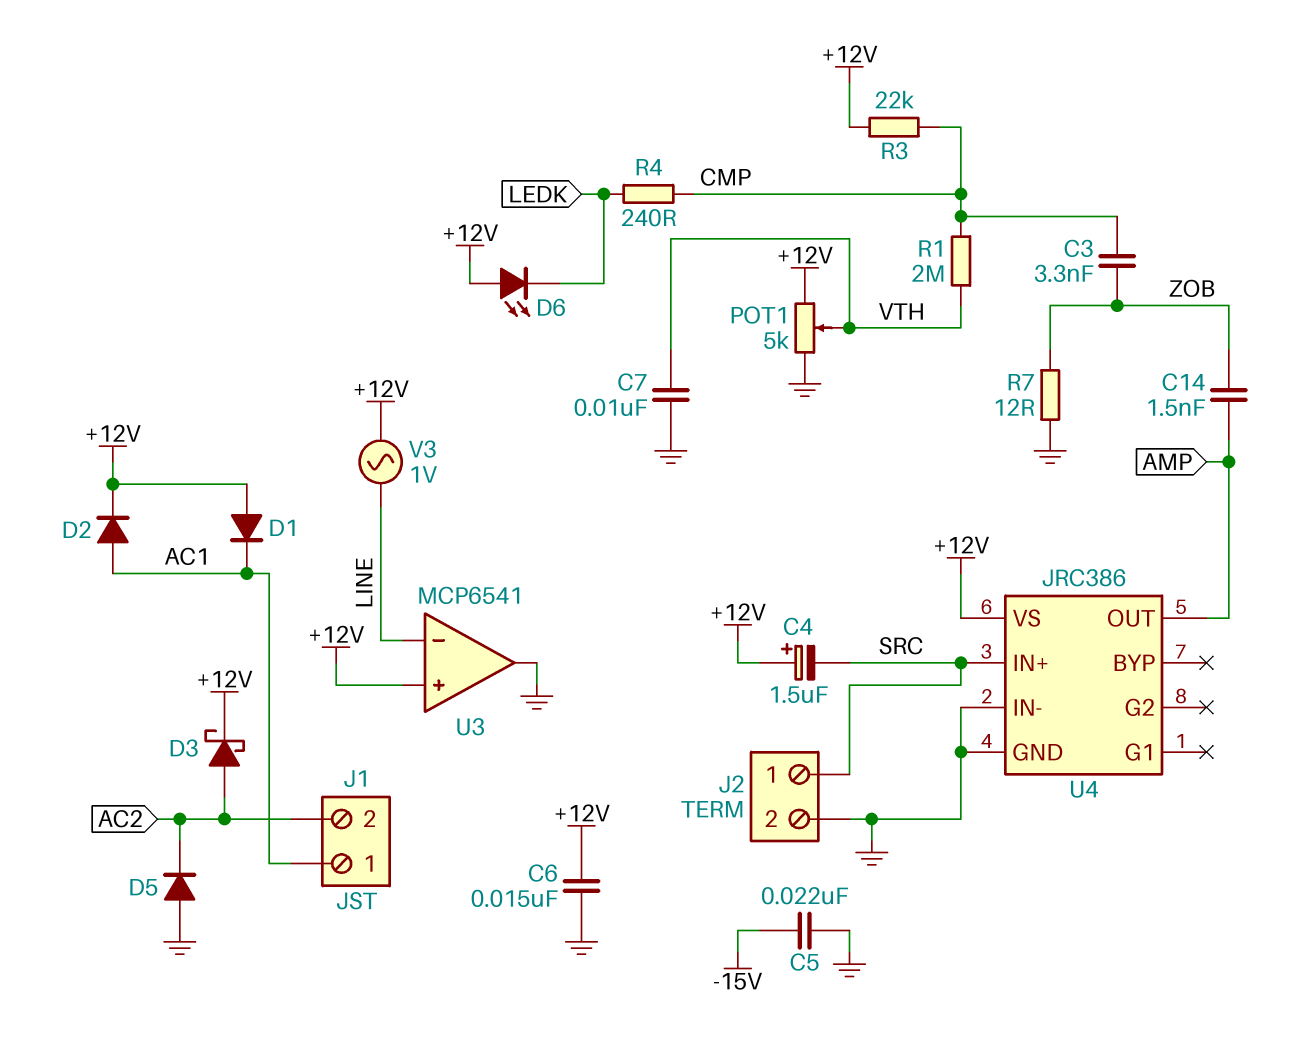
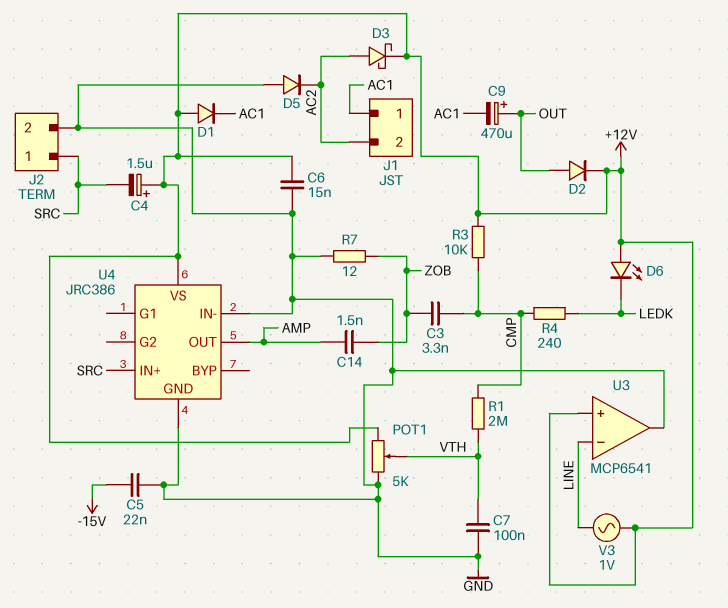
C7: 10nF (GND, VTH) -> 100nF (GND, VTH)
C9: none -> 470uF (plus OUT, minus AC1)
D2: diode (A AC1, K +12V) -> diode (A OUT, K +12V)
R3: 22k (+12V, CMP) -> 10k (+12V, CMP)

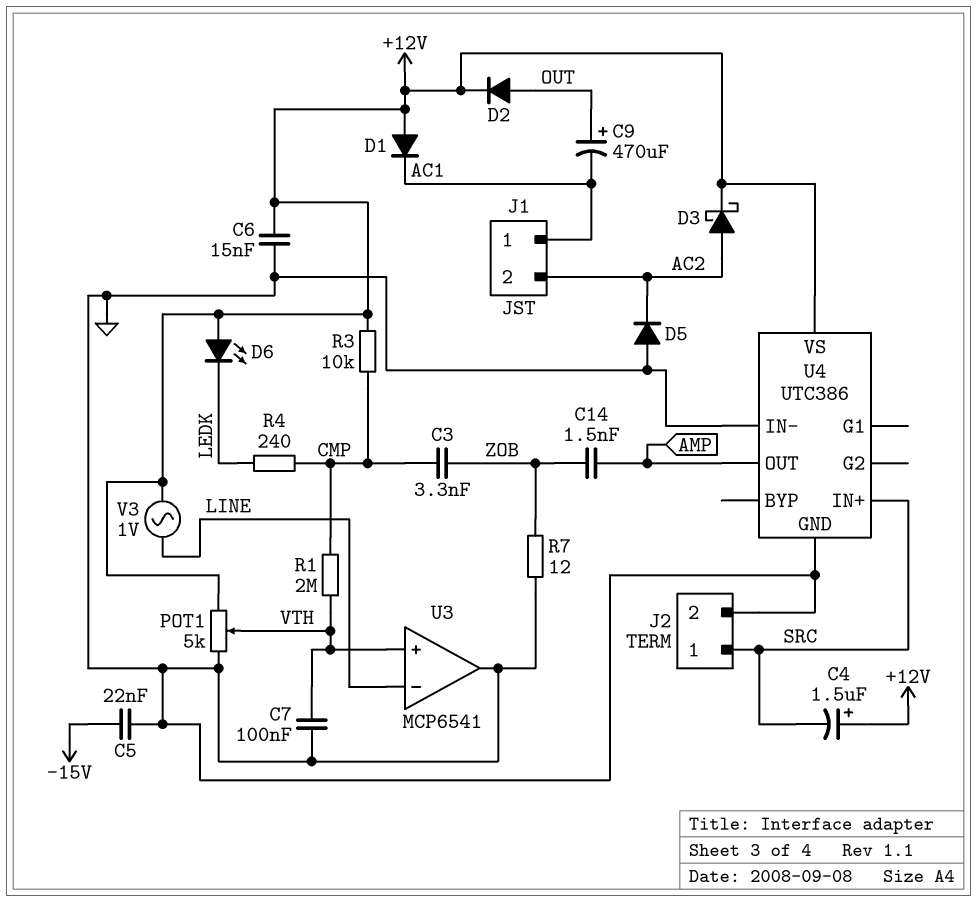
U3 pin in+: +12V -> VTH
U4: JRC386 -> UTC386

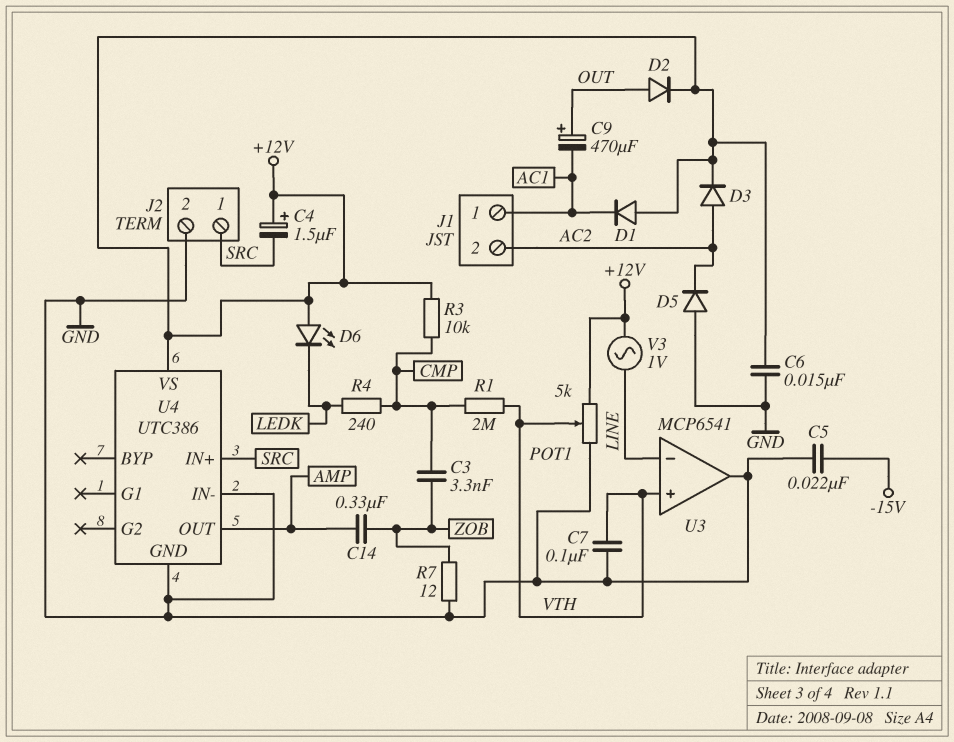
C14: 1.5nF (AMP, ZOB) -> 330nF (AMP, ZOB)
D3: schottky (A AC2, K +12V) -> diode (A AC2, K +12V)

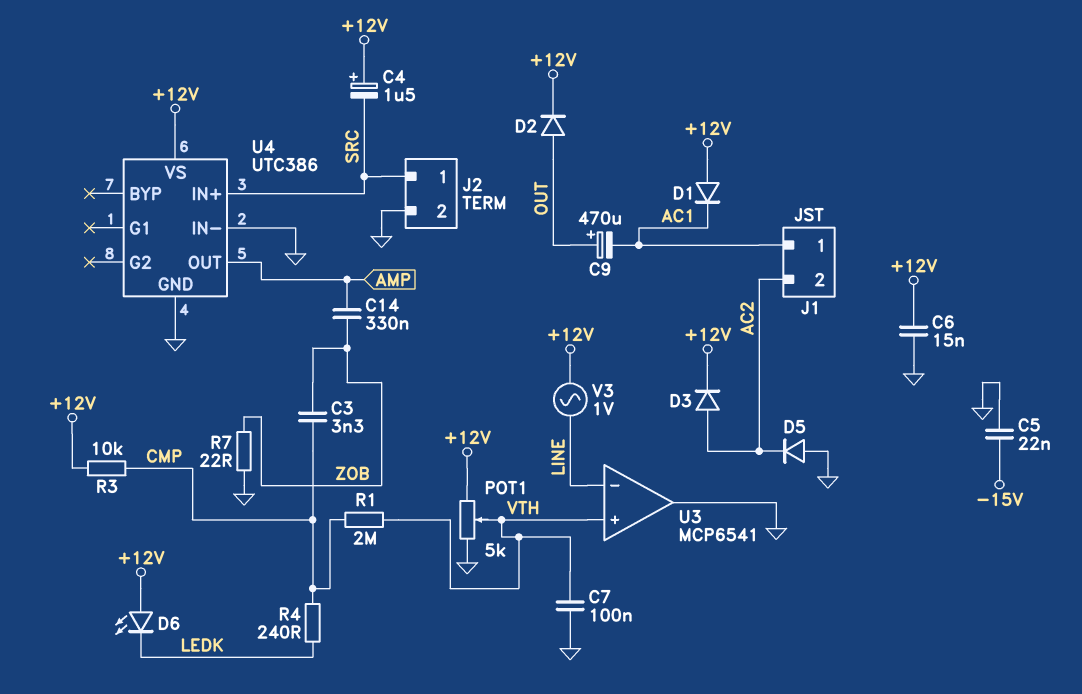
R7: 12 (GND, ZOB) -> 22 (GND, ZOB)

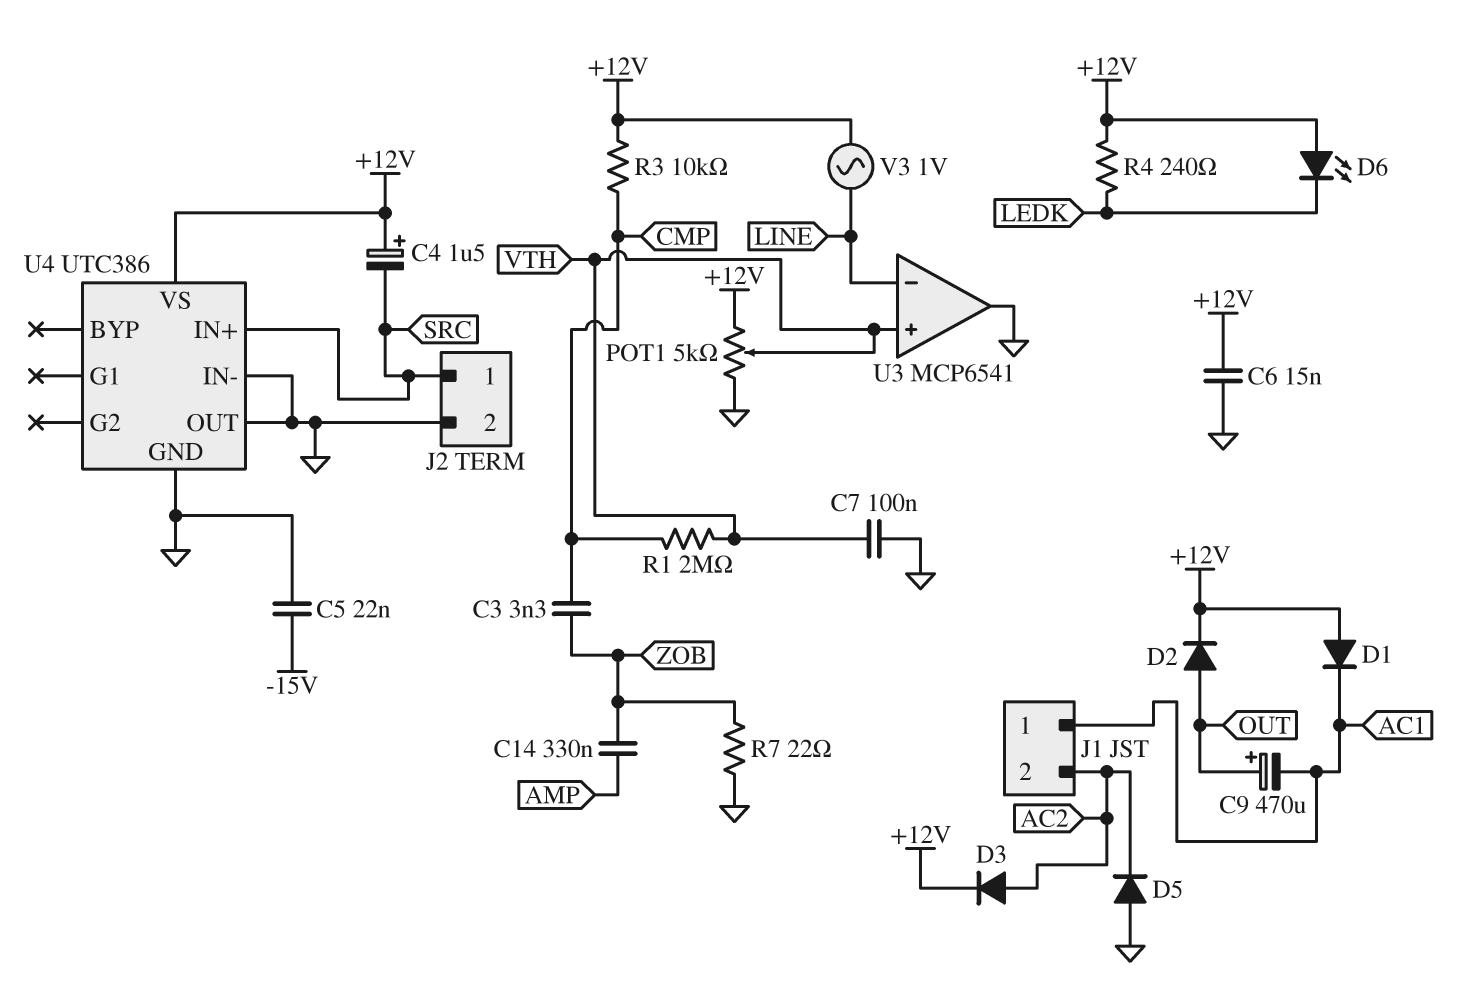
R4: 240 (CMP, LEDK) -> 240 (+12V, LEDK)
U4 pin OUT: AMP -> GND

